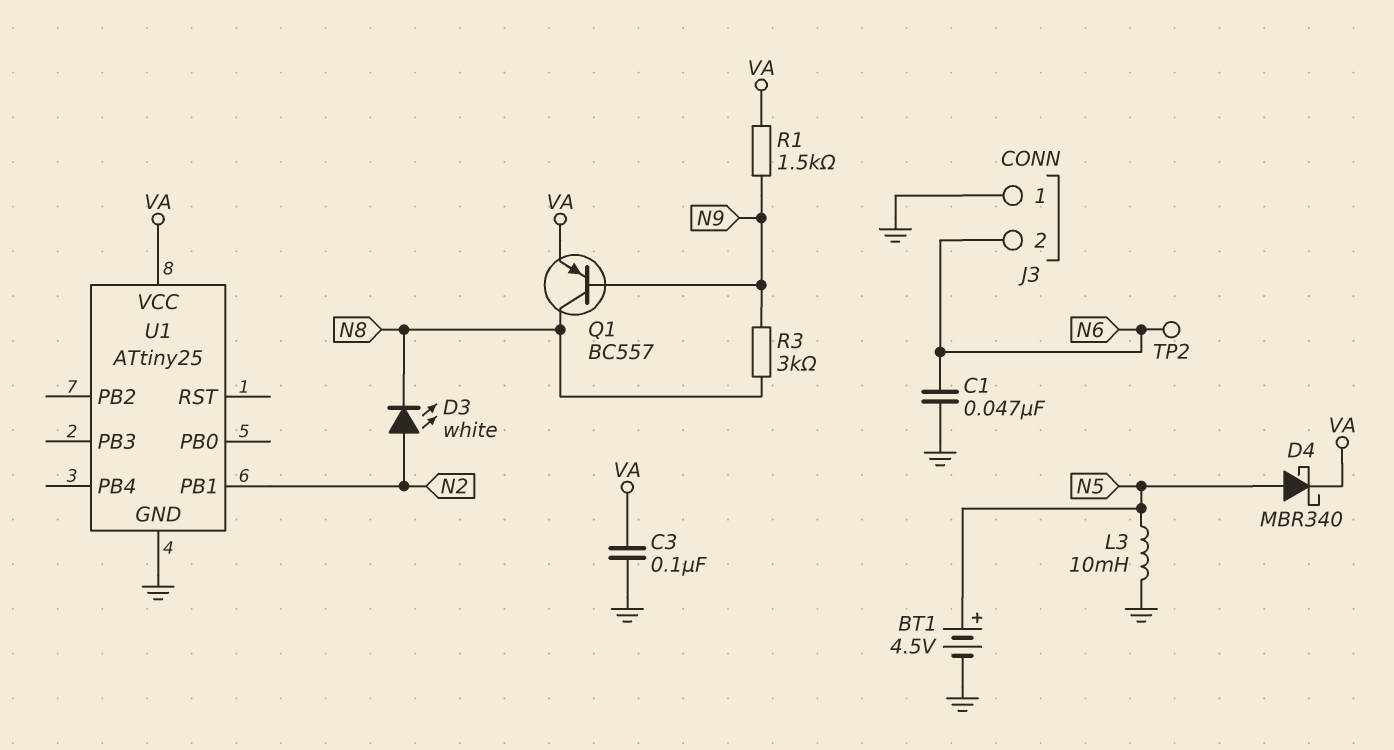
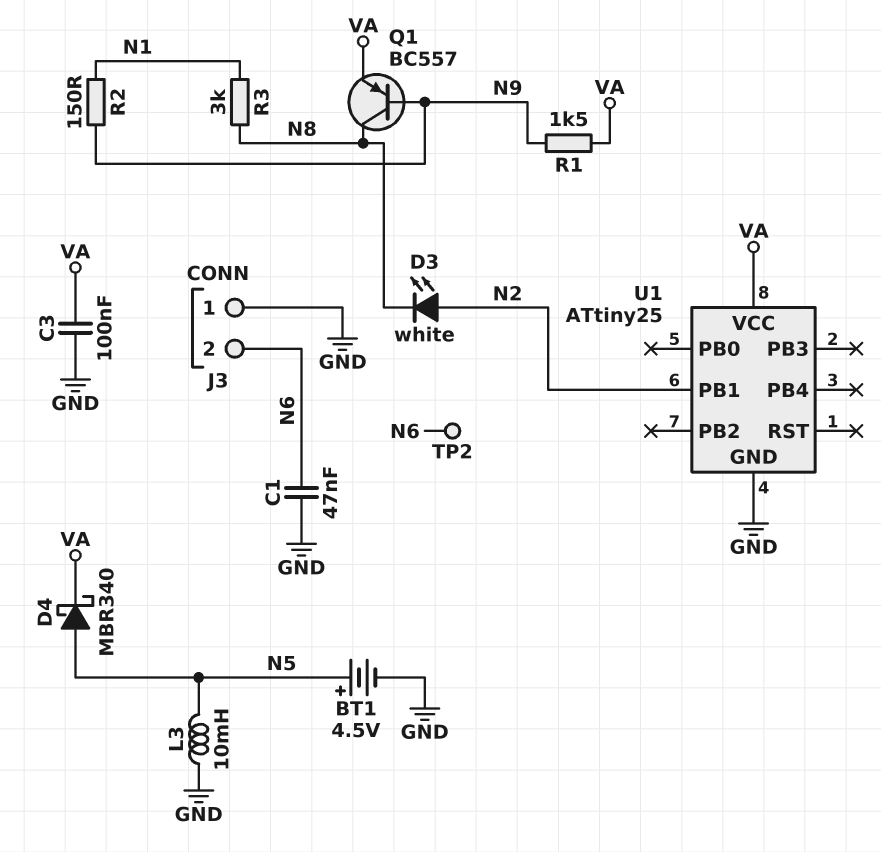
R2: none -> 150 (N1, N9)
R3: 3k (N8, N9) -> 3k (N1, N8)

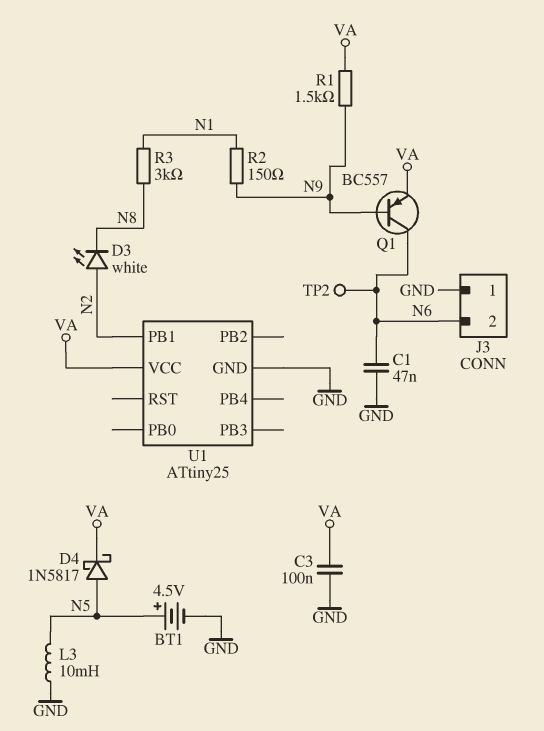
D4: schottky MBR340 (A N5, K VA) -> schottky 1N5817 (A N5, K VA)
Q1: PNP BC557 (B N9, C N8, E VA) -> PNP BC557 (B N9, C N6, E VA)

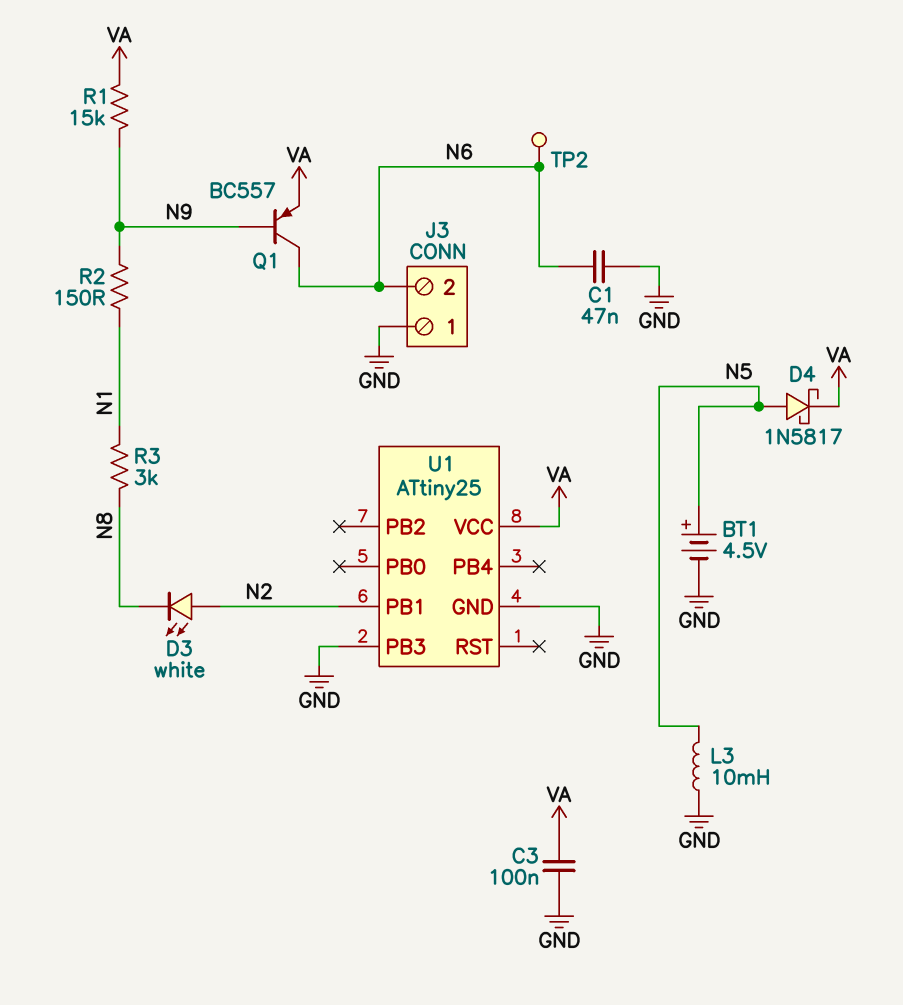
R1: 1.5k (N9, VA) -> 15k (N9, VA)
U1 pin PB3: none -> GND

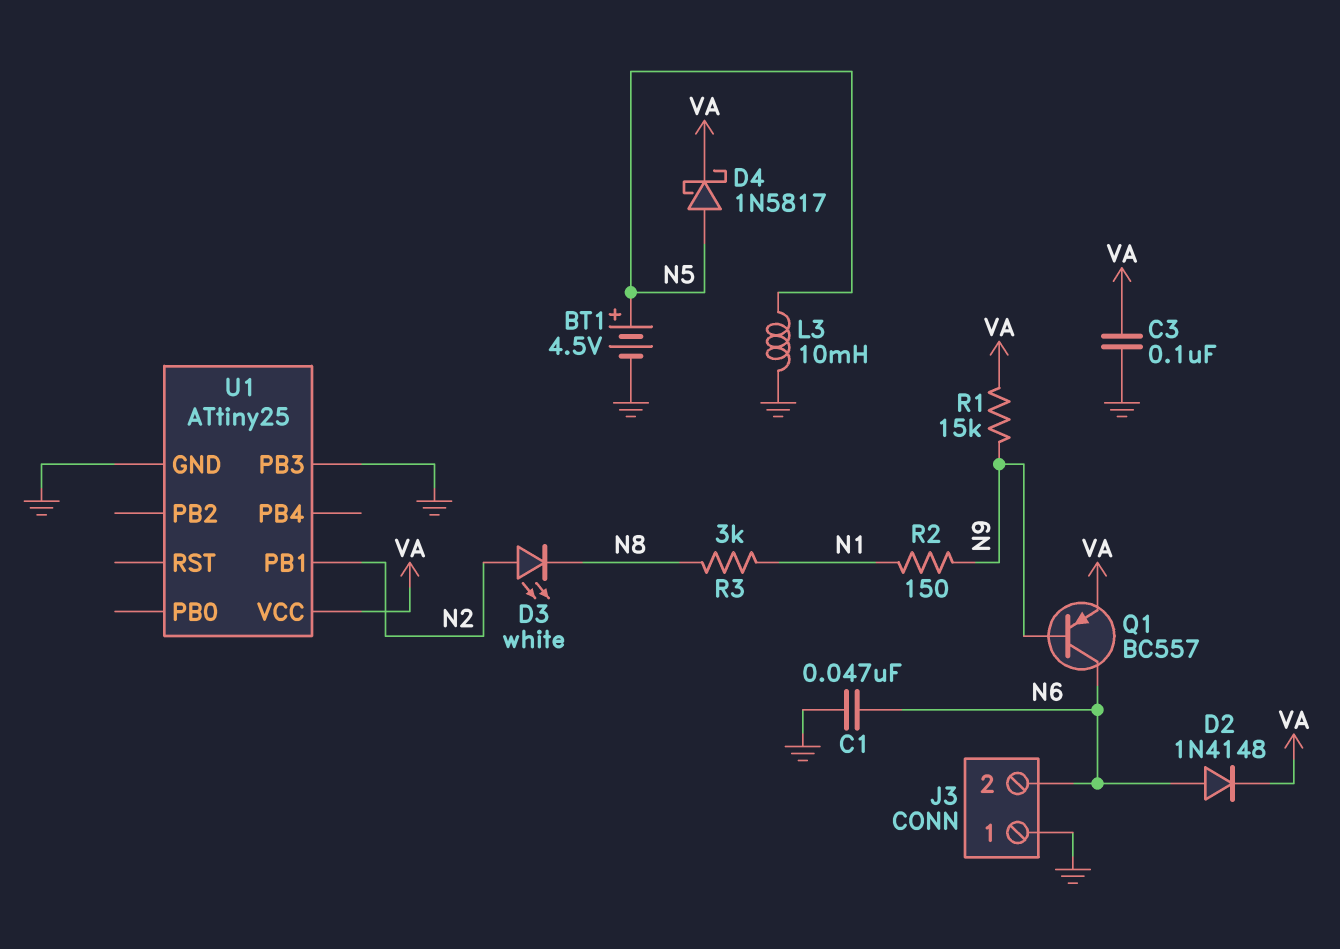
D2: none -> diode 1N4148 (A N6, K VA)
TP2: test point (N6) -> none

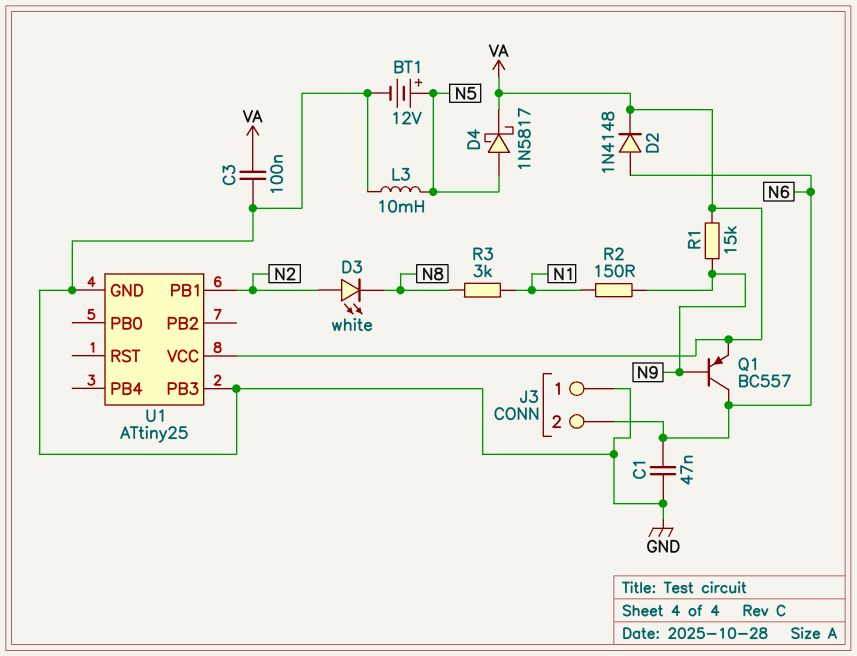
BT1: 4.5V (plus N5, minus GND) -> 12V (plus N5, minus GND)

